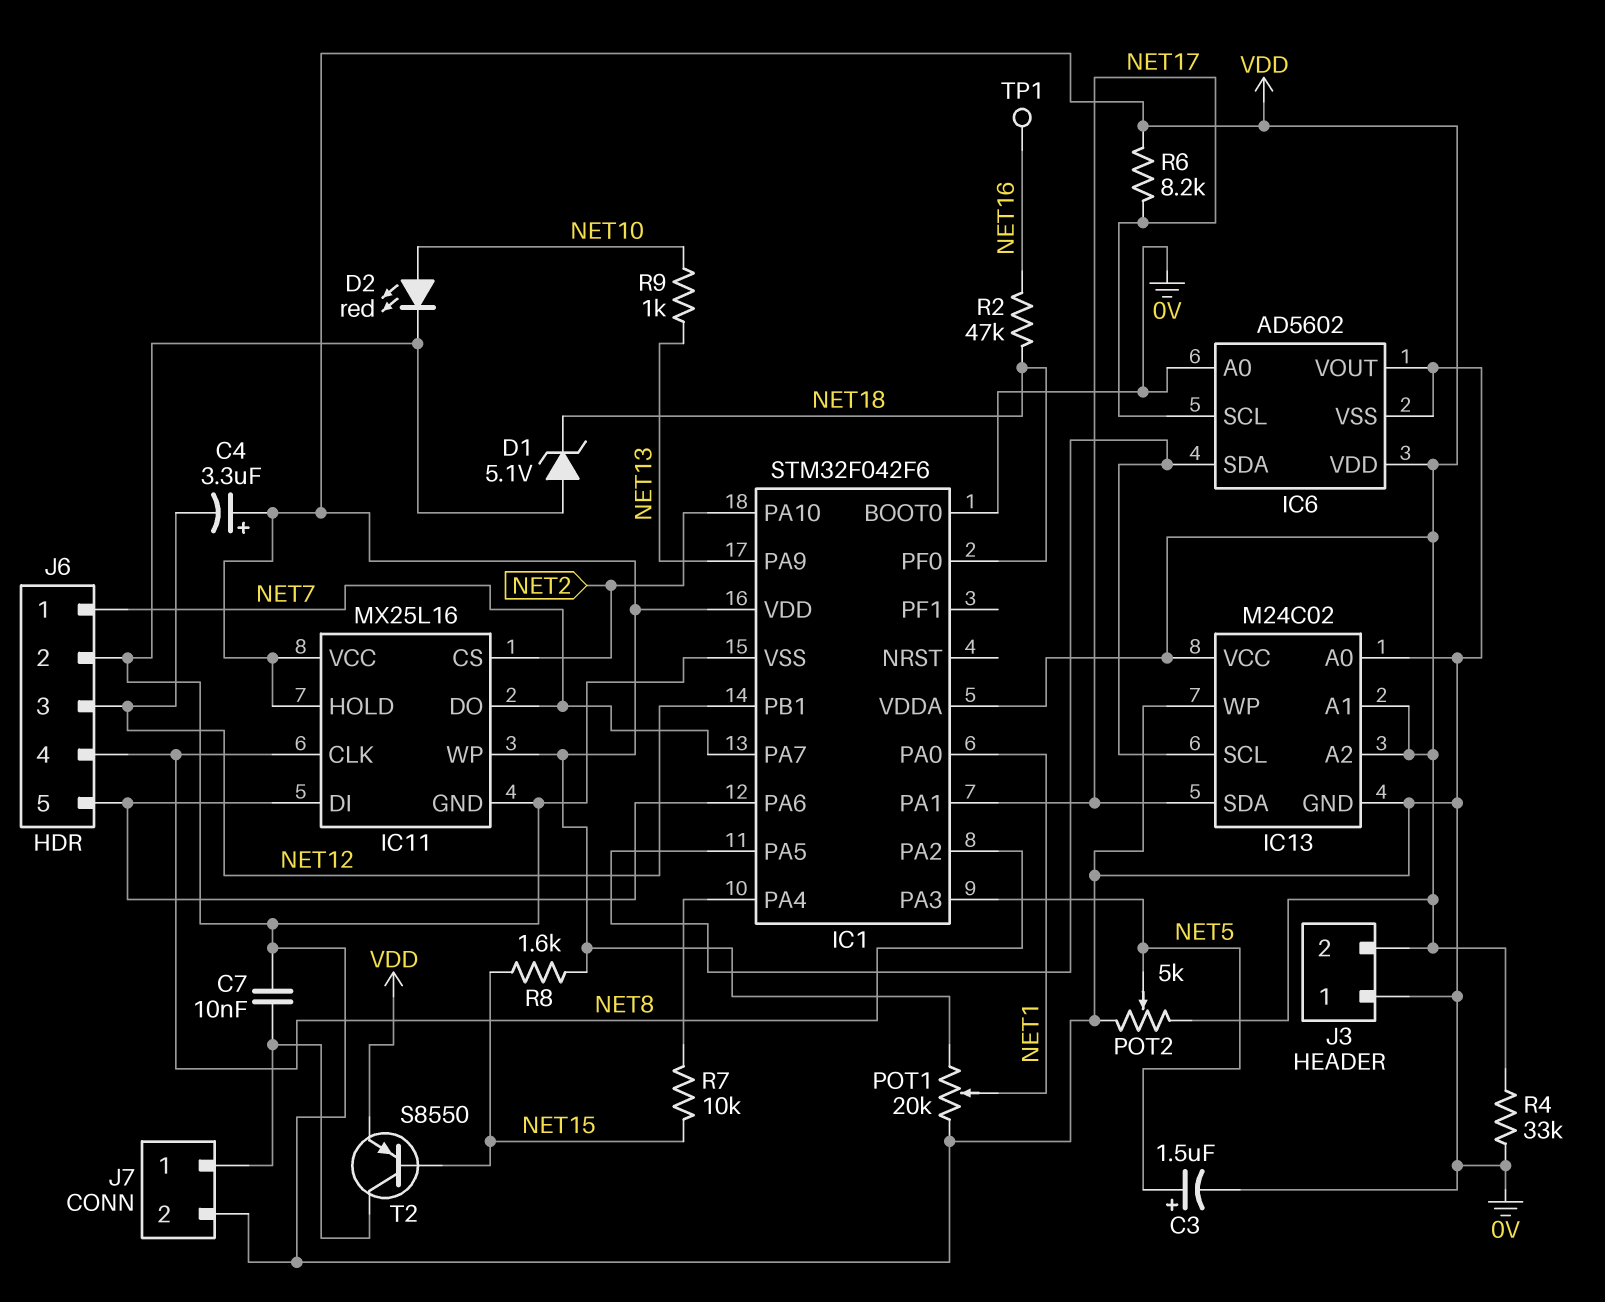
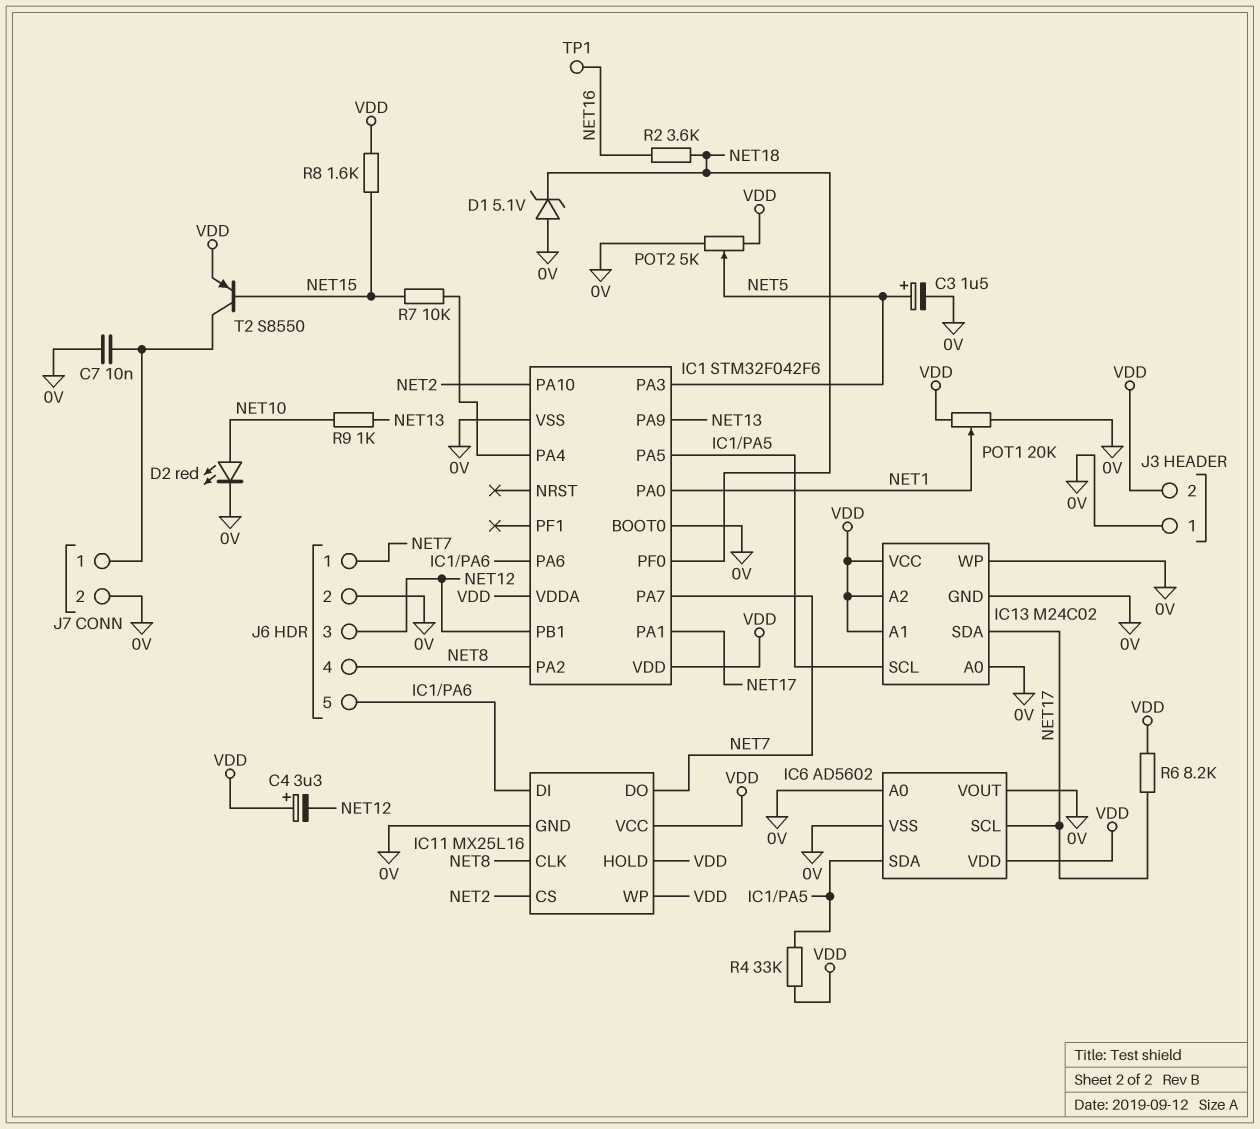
R2: 47k (NET16, NET18) -> 3.6k (NET16, NET18)
R4: 33k (0V, VDD) -> 33k (IC1/PA5, VDD)

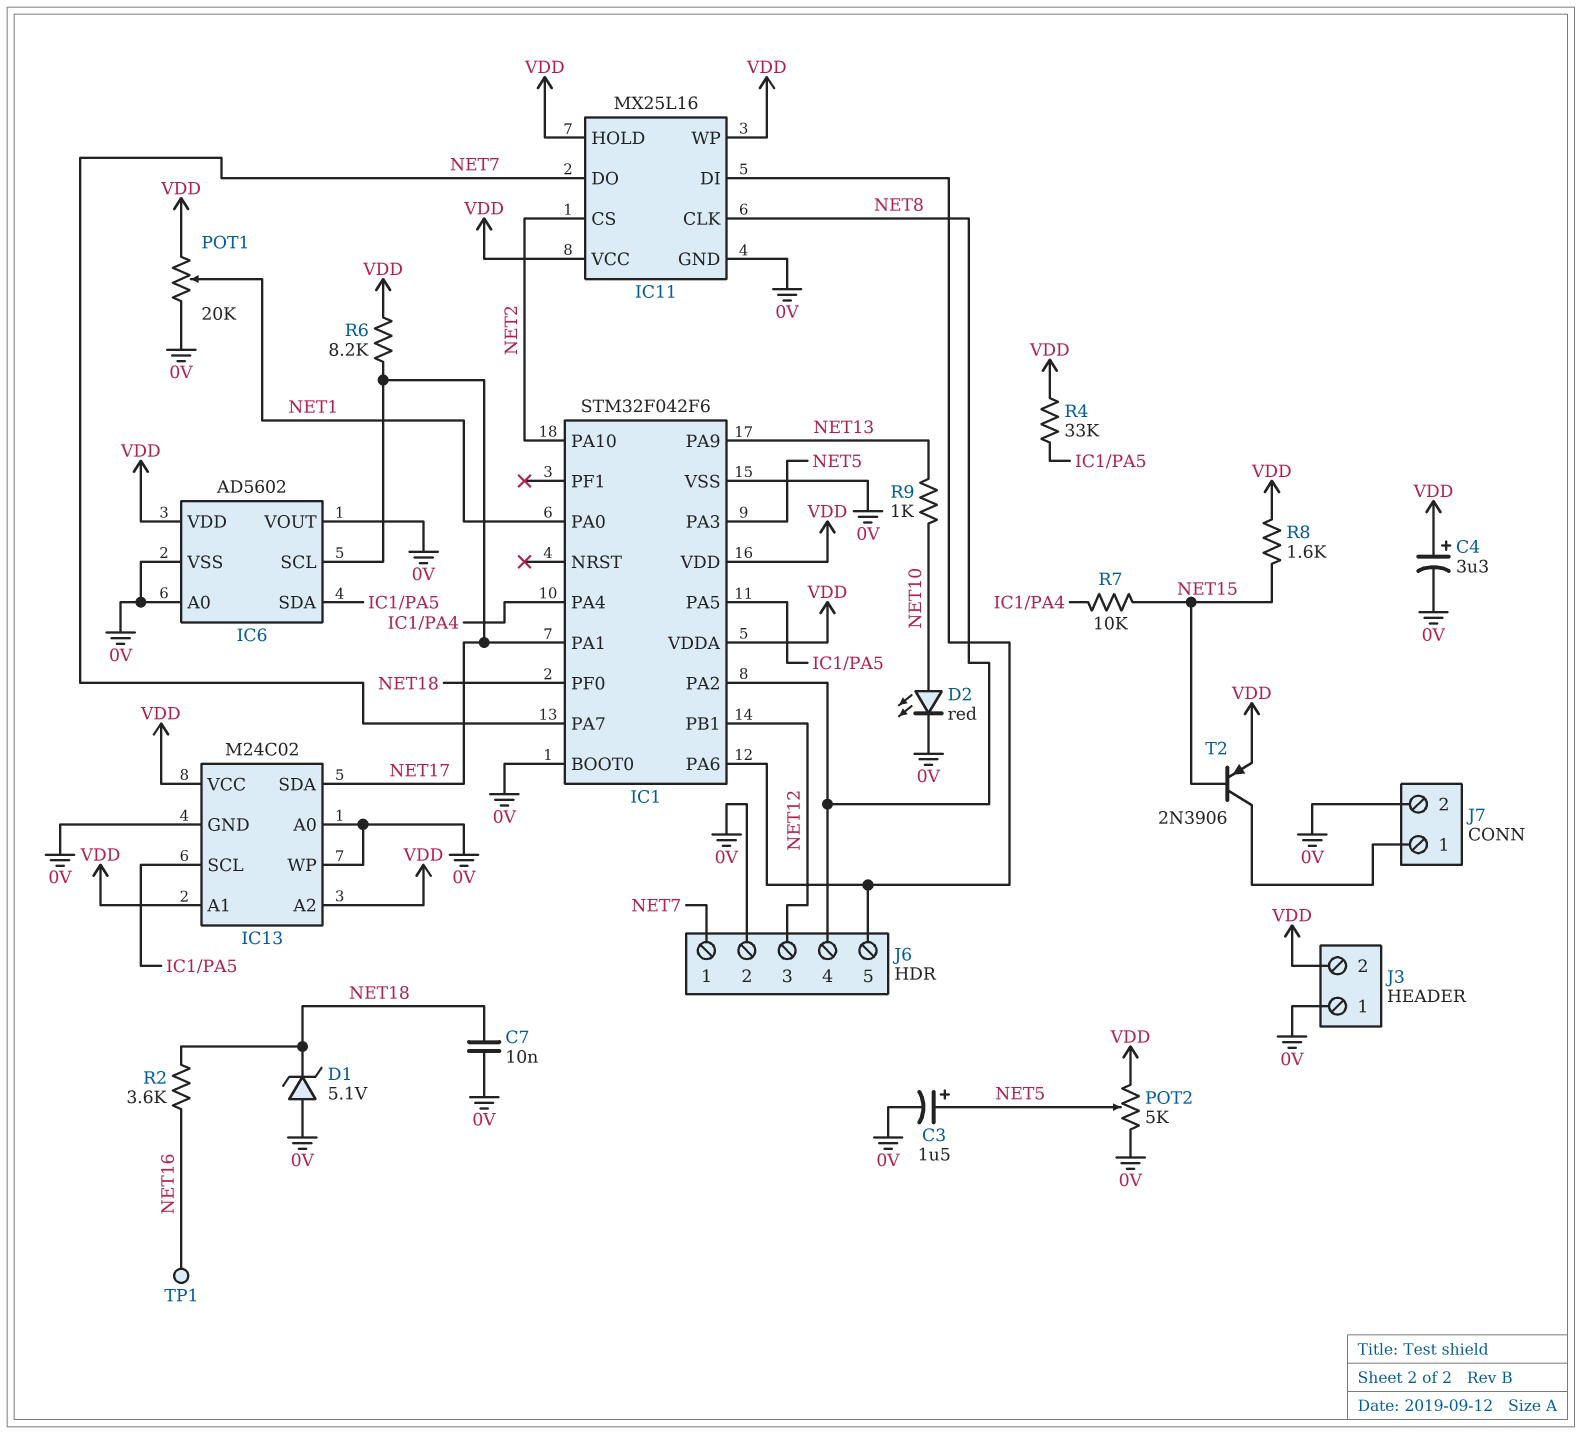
C4: 3.3uF (plus VDD, minus NET12) -> 3.3uF (plus VDD, minus 0V)
C7: 10nF (0V, J7/1) -> 10nF (0V, NET18)
T2: PNP S8550 (B NET15, C J7/1, E VDD) -> PNP 2N3906 (B NET15, C J7/1, E VDD)

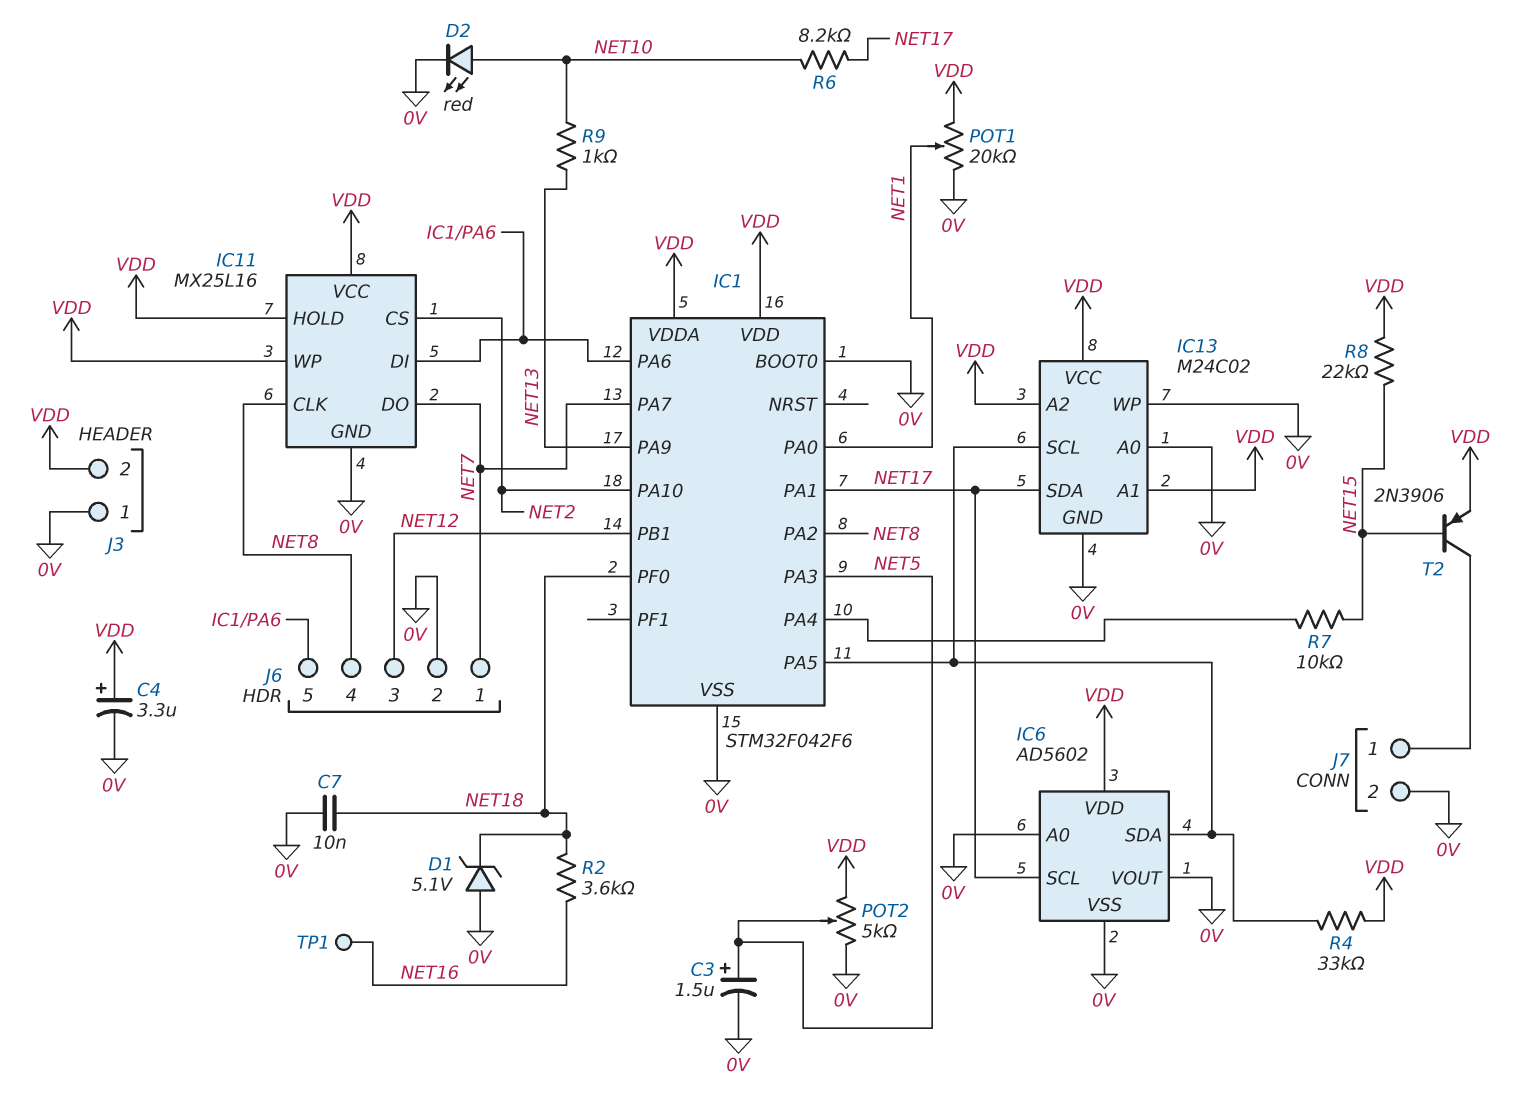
R6: 8.2k (NET17, VDD) -> 8.2k (NET10, NET17)
R8: 1.6k (NET15, VDD) -> 22k (NET15, VDD)

